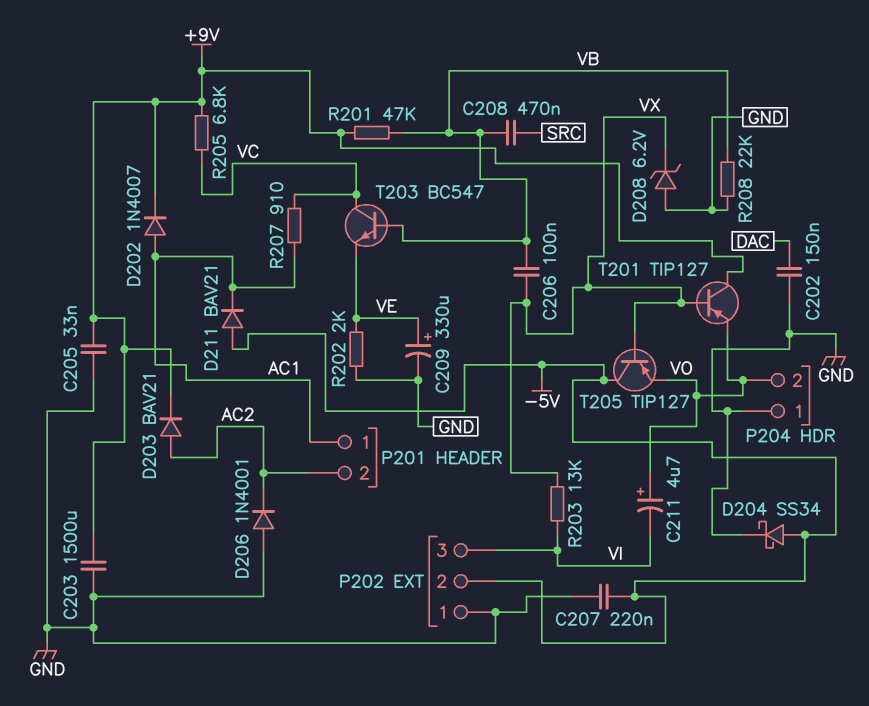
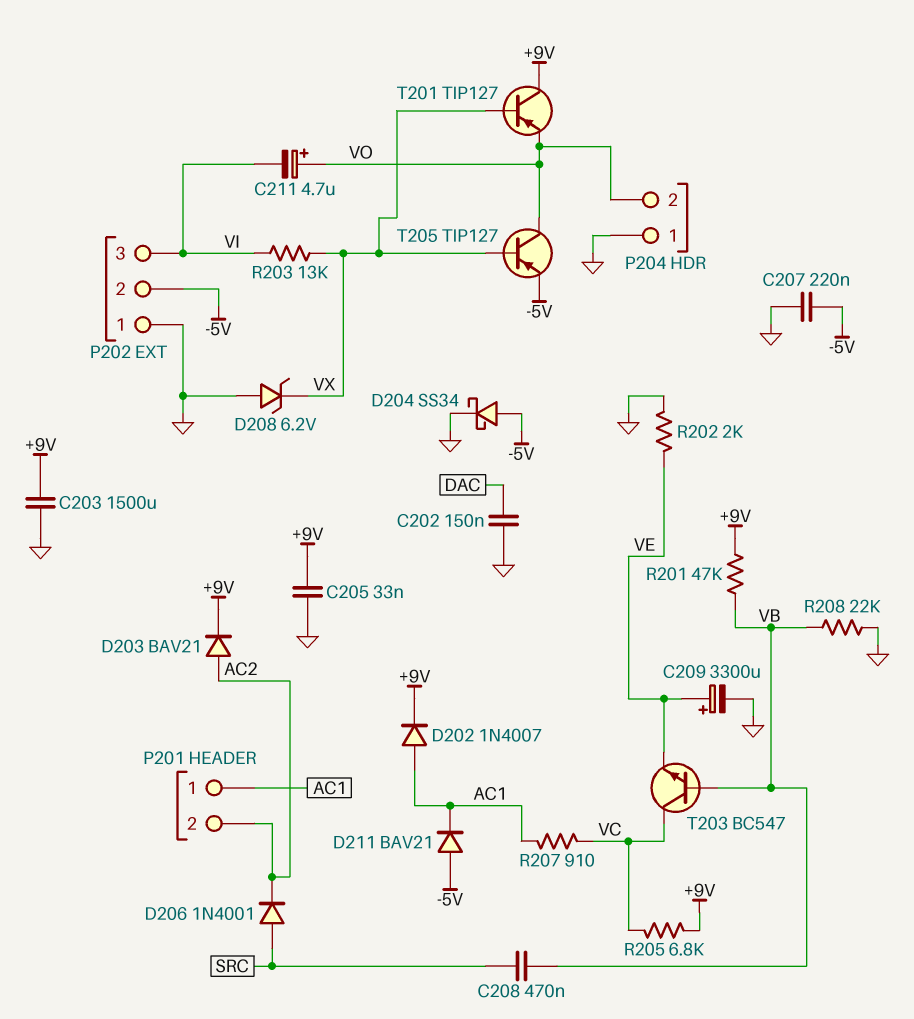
C206: 100nF (VB, VX) -> none
C209: 330uF (plus VE, minus GND) -> 3300uF (plus VE, minus GND)
D206: diode 1N4001 (A GND, K AC2) -> diode 1N4001 (A SRC, K AC2)
T205: PNP TIP127 (B VX, C -5V, E VO) -> PNP TIP127 (B VX, C VO, E -5V)

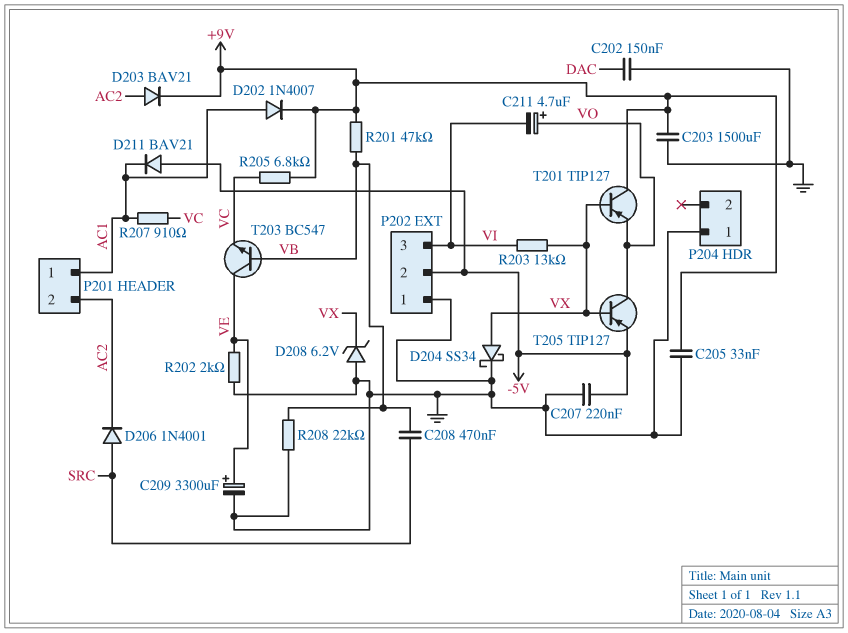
D204: schottky SS34 (A -5V, K GND) -> schottky SS34 (A VX, K GND)
P204 pin 2: VO -> none
T203: NPN BC547 (B VB, C VC, E VE) -> NPN BC547 (B VB, C VE, E VC)

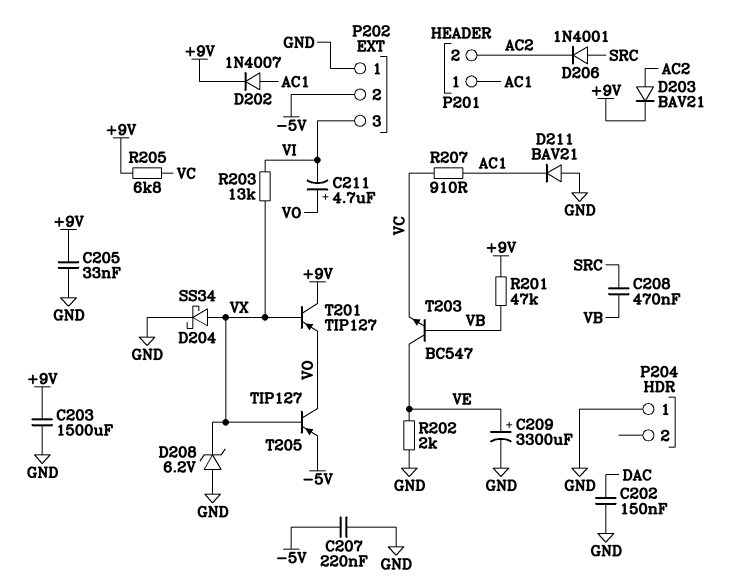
D211: diode BAV21 (A -5V, K AC1) -> diode BAV21 (A GND, K AC1)
R208: 22k (GND, VB) -> none

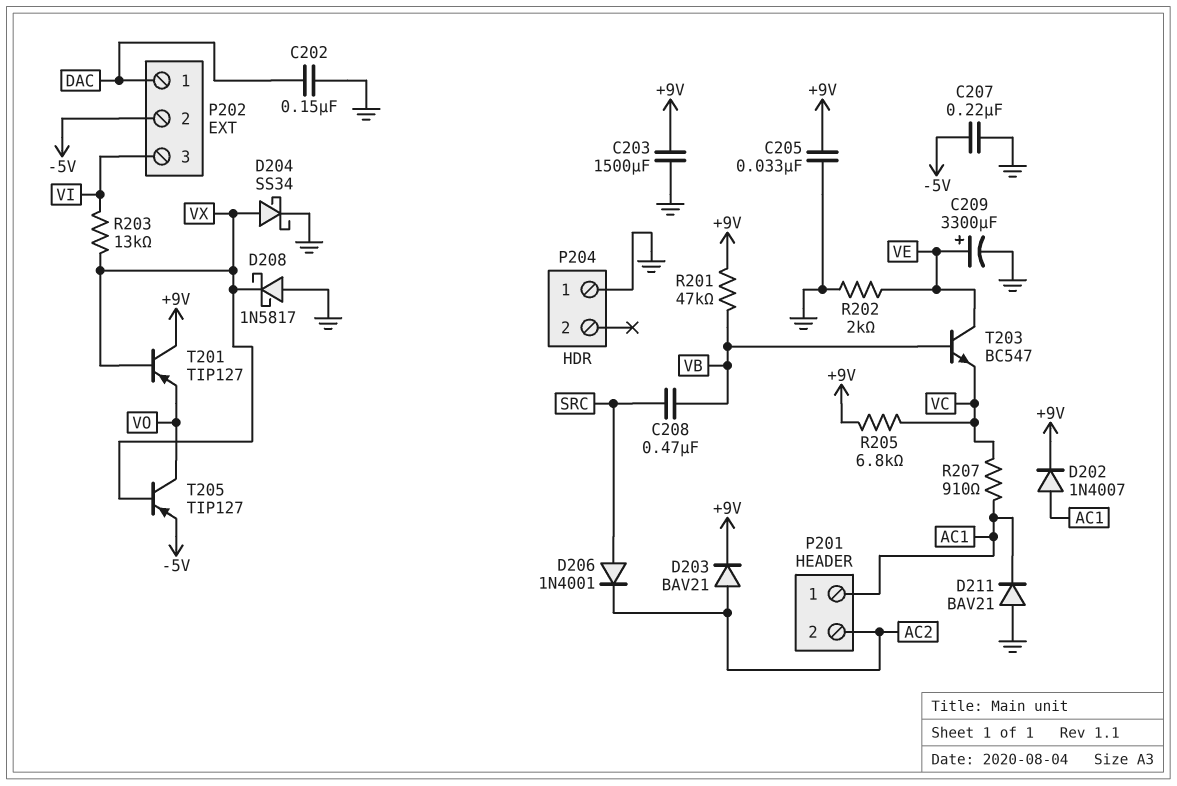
C211: 4.7uF (plus VO, minus VI) -> none
D208: zener 6.2V (A GND, K VX) -> schottky 1N5817 (A GND, K VX)
P202 pin 1: GND -> DAC

